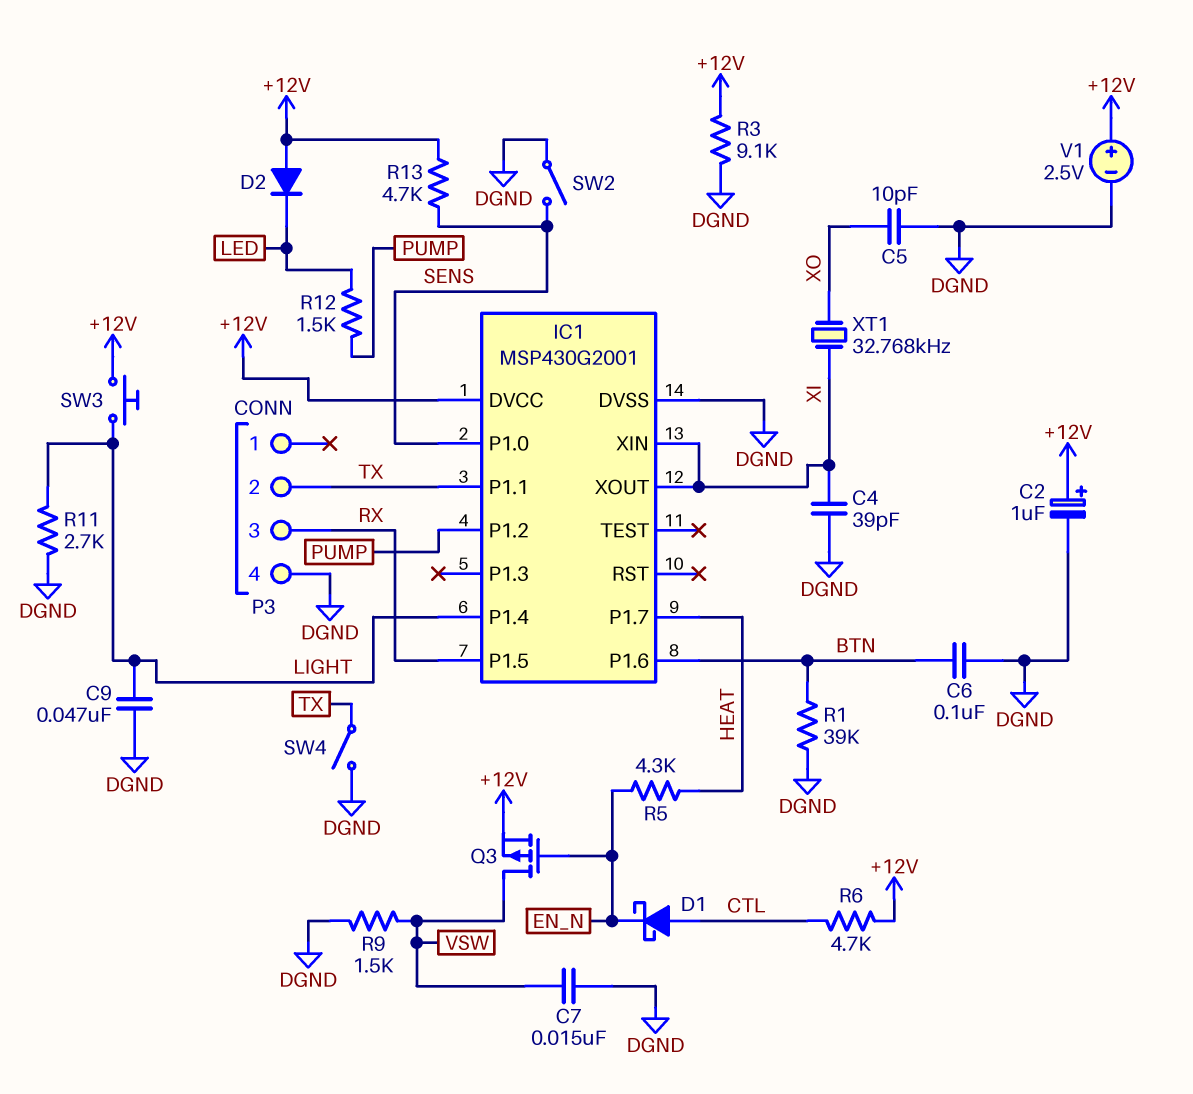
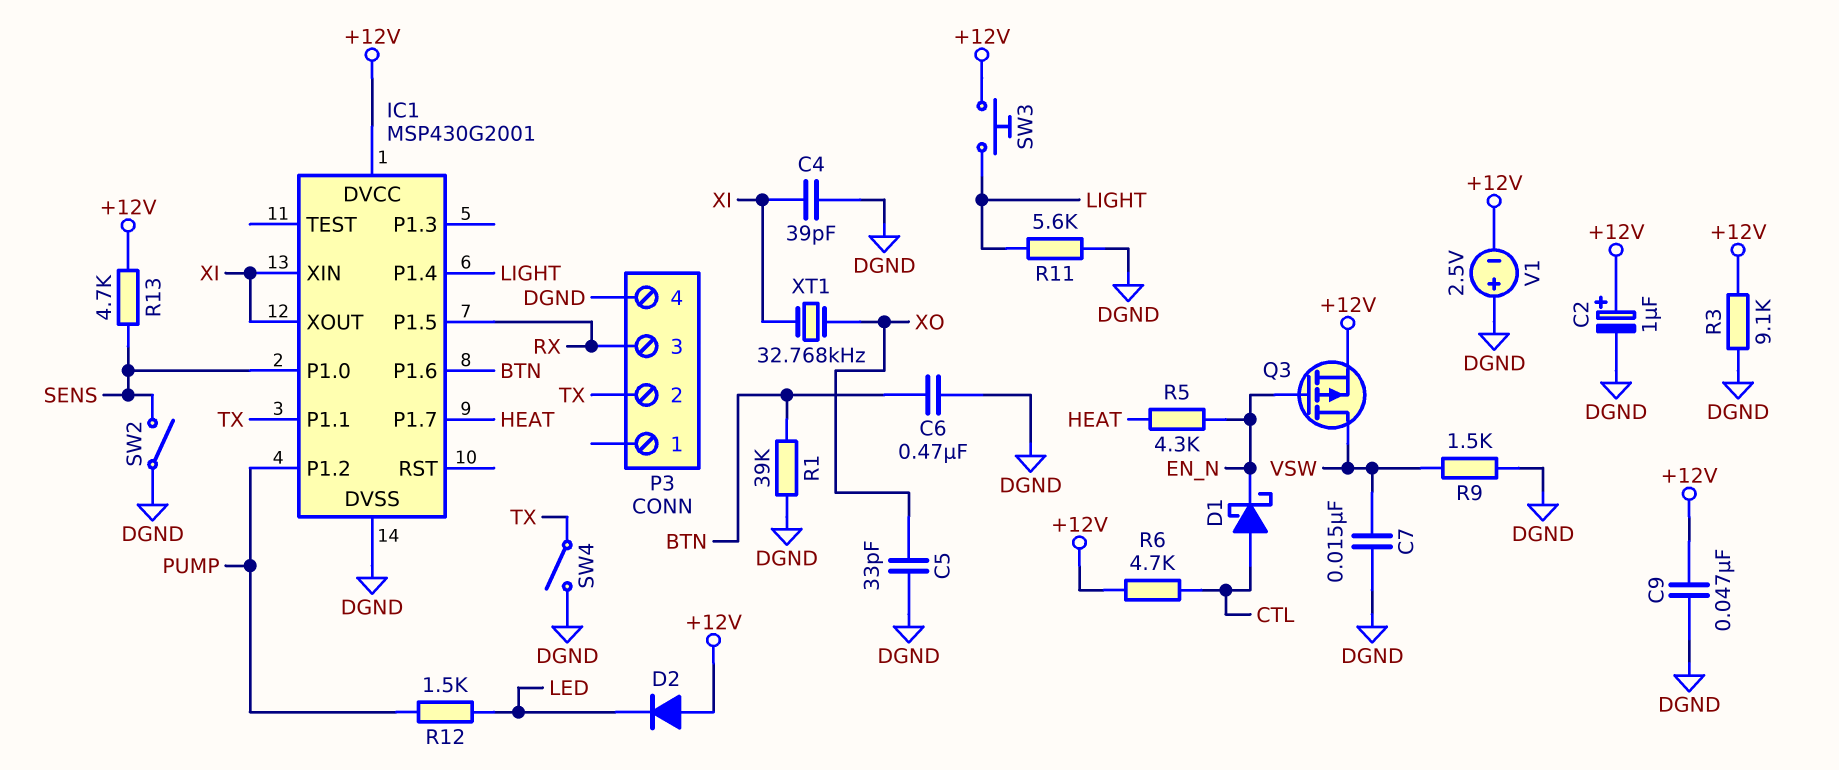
C5: 10pF (DGND, XO) -> 33pF (DGND, XO)
C6: 100nF (BTN, DGND) -> 470nF (BTN, DGND)
C9: 47nF (DGND, LIGHT) -> 47nF (+12V, DGND)
R11: 2.7k (DGND, LIGHT) -> 5.6k (DGND, LIGHT)
V1: 2.5V (plus +12V, minus DGND) -> 2.5V (plus DGND, minus +12V)

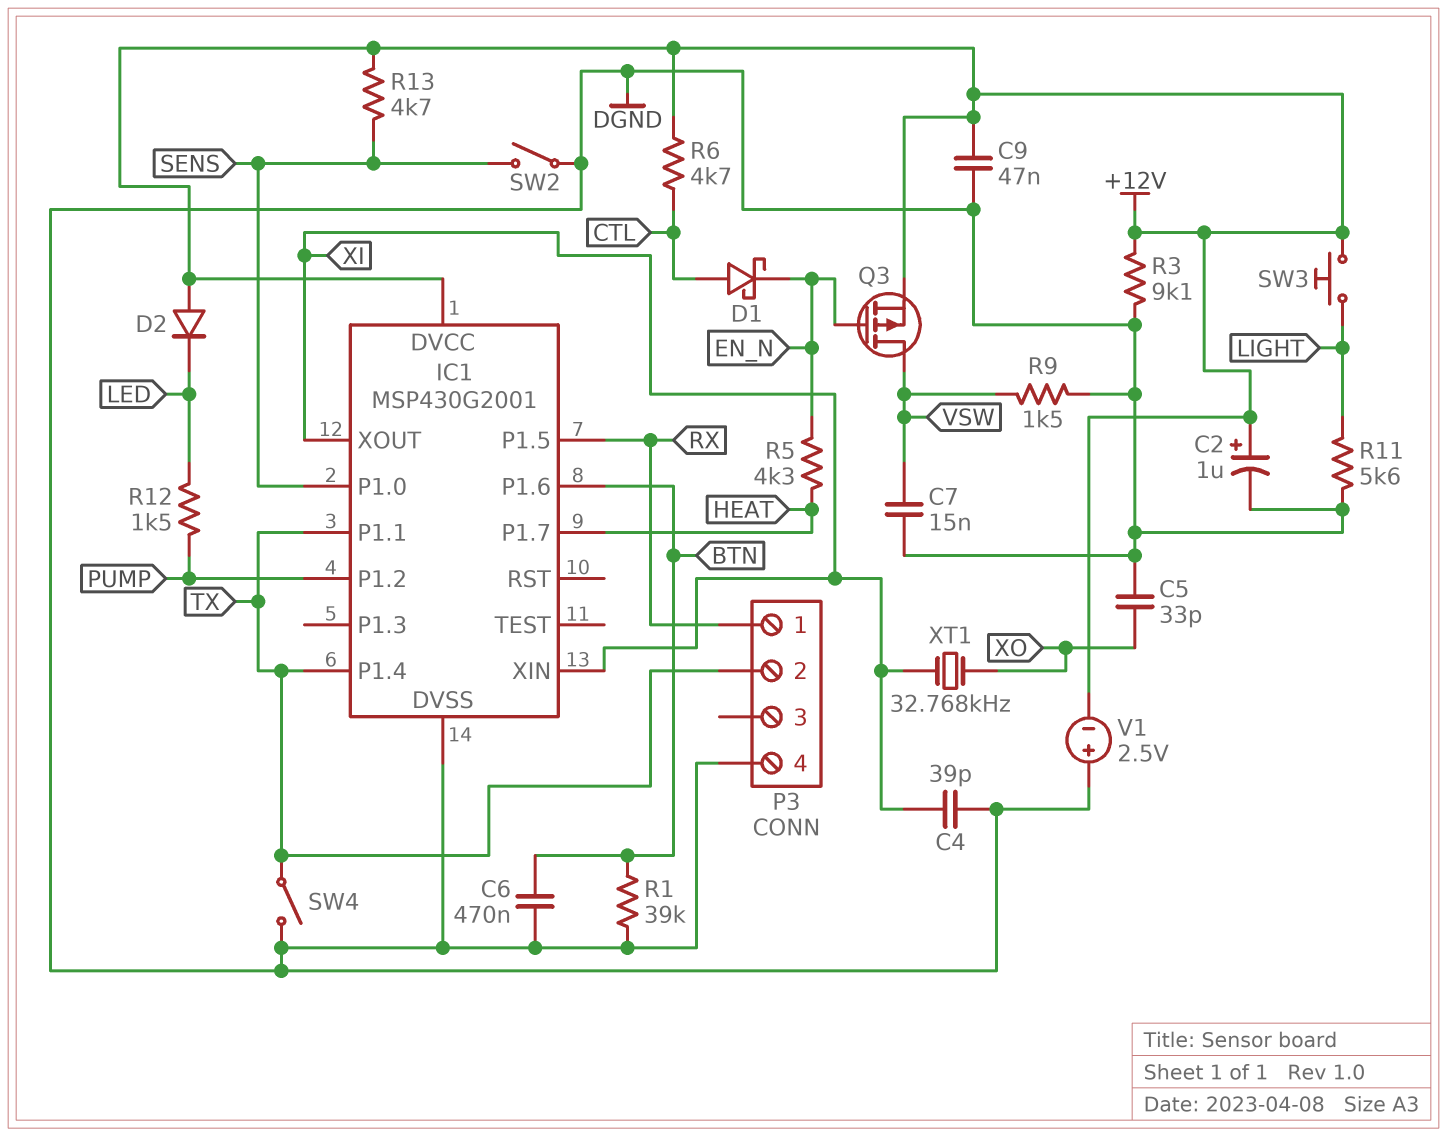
IC1 pin P1.4: LIGHT -> TX
P3 pin 1: none -> RX
P3 pin 3: RX -> none

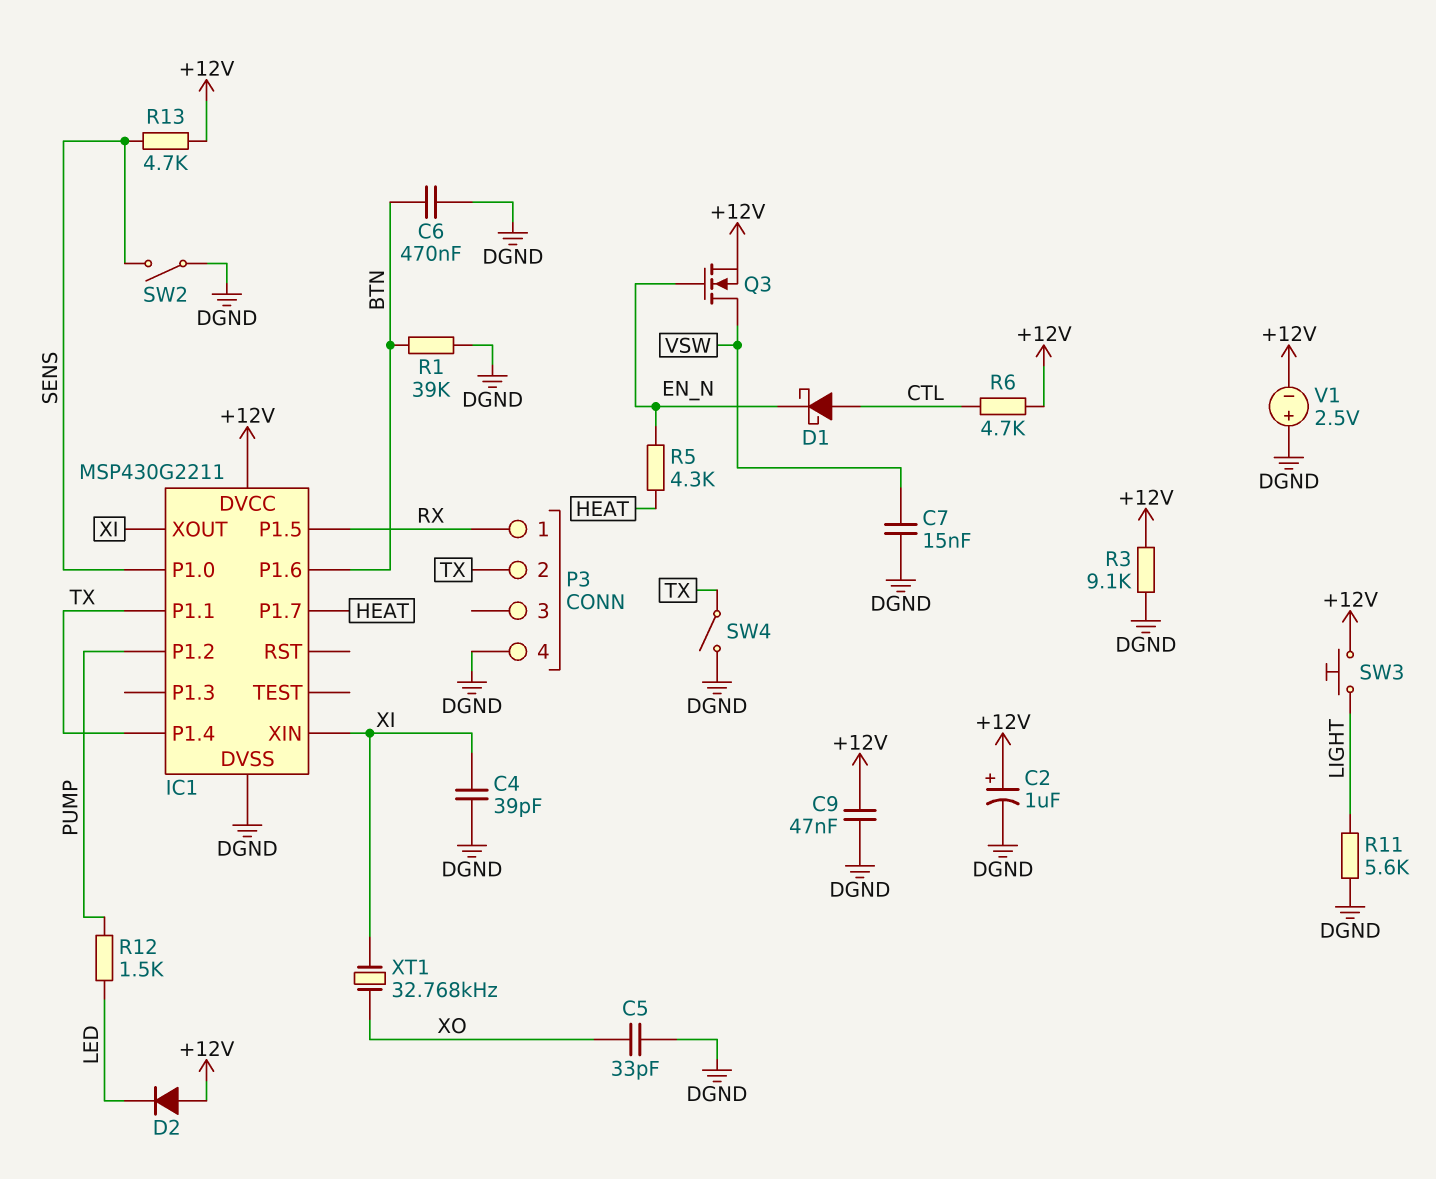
IC1: MSP430G2001 -> MSP430G2211
Q3: PMOS (G EN_N, D VSW, S +12V) -> NMOS (G EN_N, D VSW, S +12V)
R9: 1.5k (DGND, VSW) -> none

